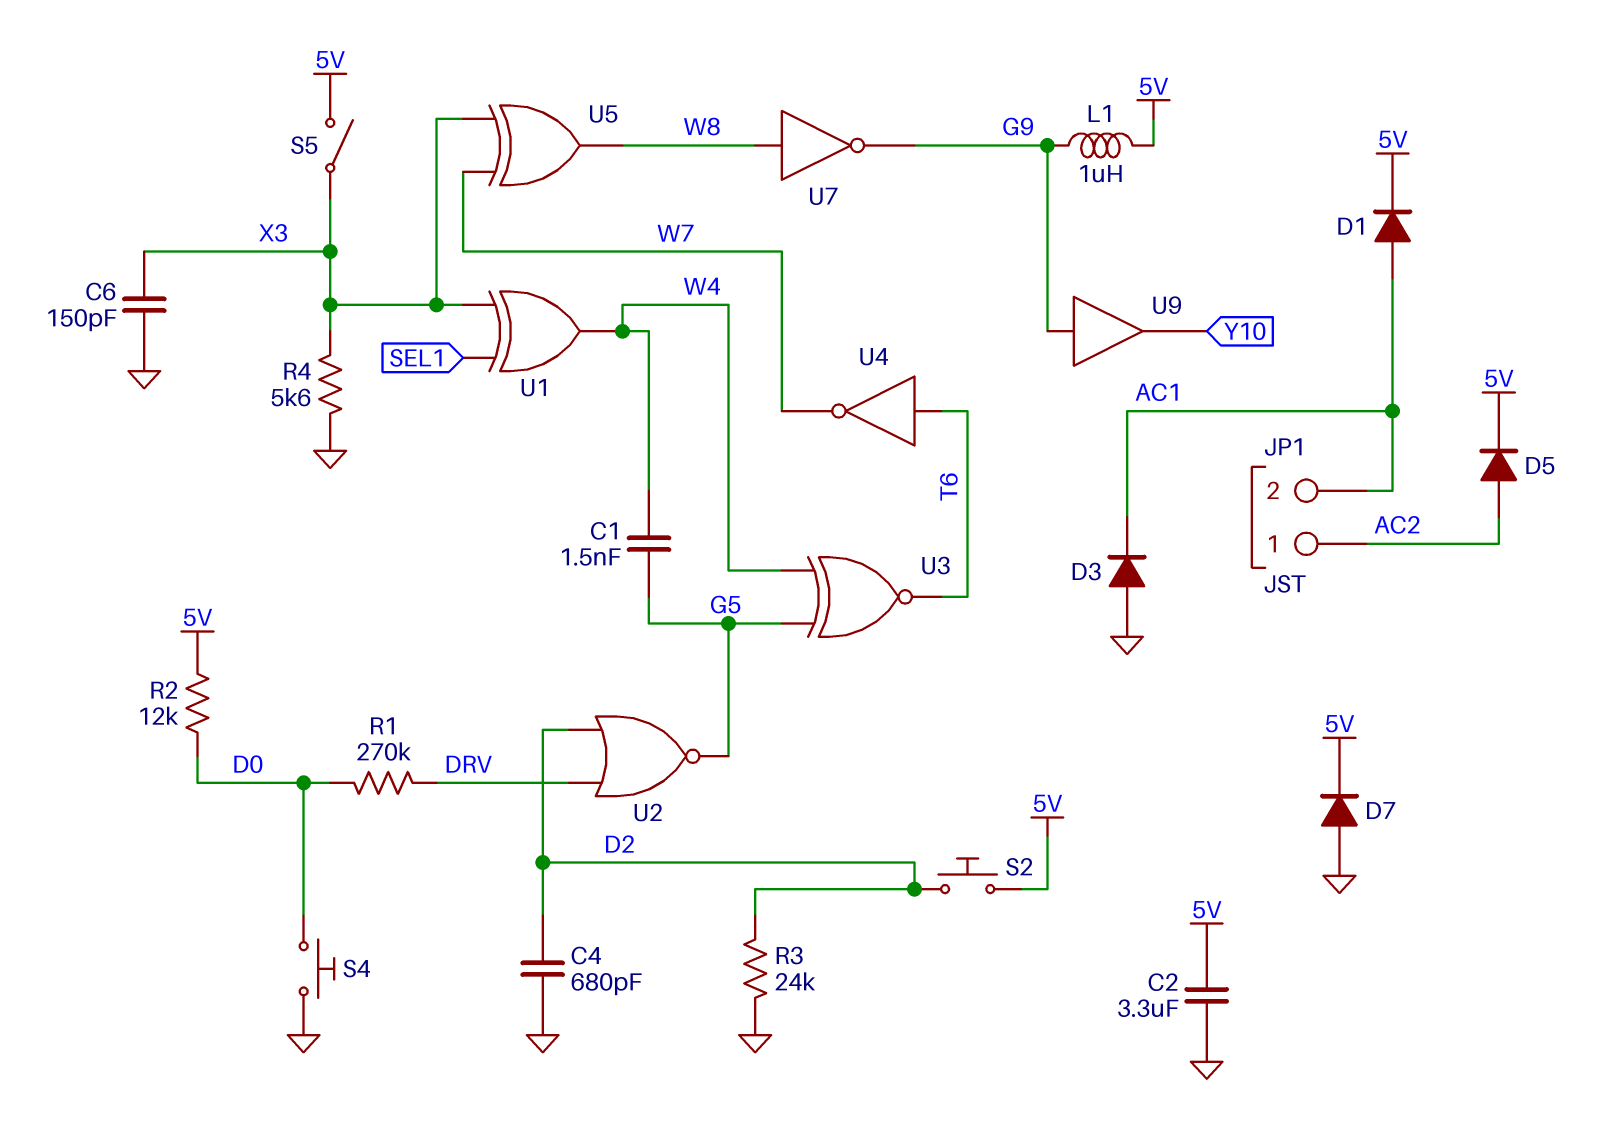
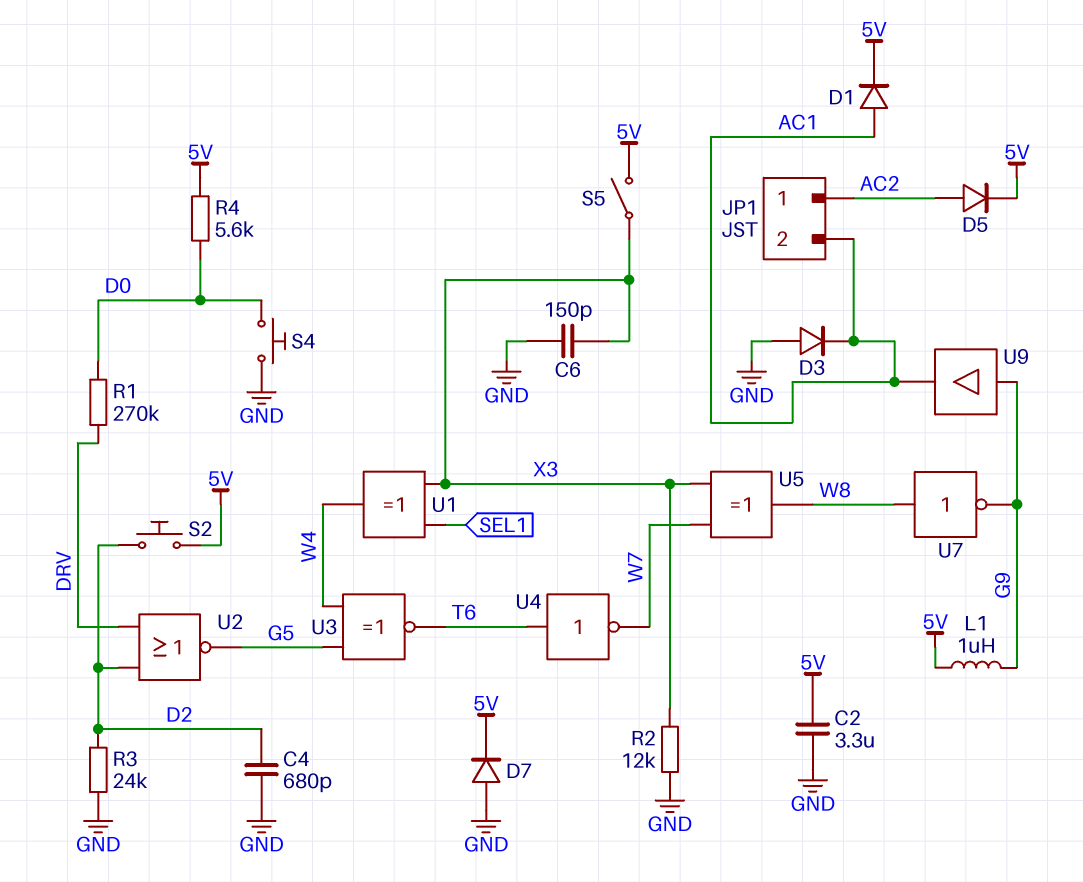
C1: 1.5nF (G5, W4) -> none
R2: 12k (5V, D0) -> 12k (GND, X3)
R4: 5.6k (GND, X3) -> 5.6k (5V, D0)
U9: buffer (in G9, out Y10) -> buffer (in G9, out AC1)

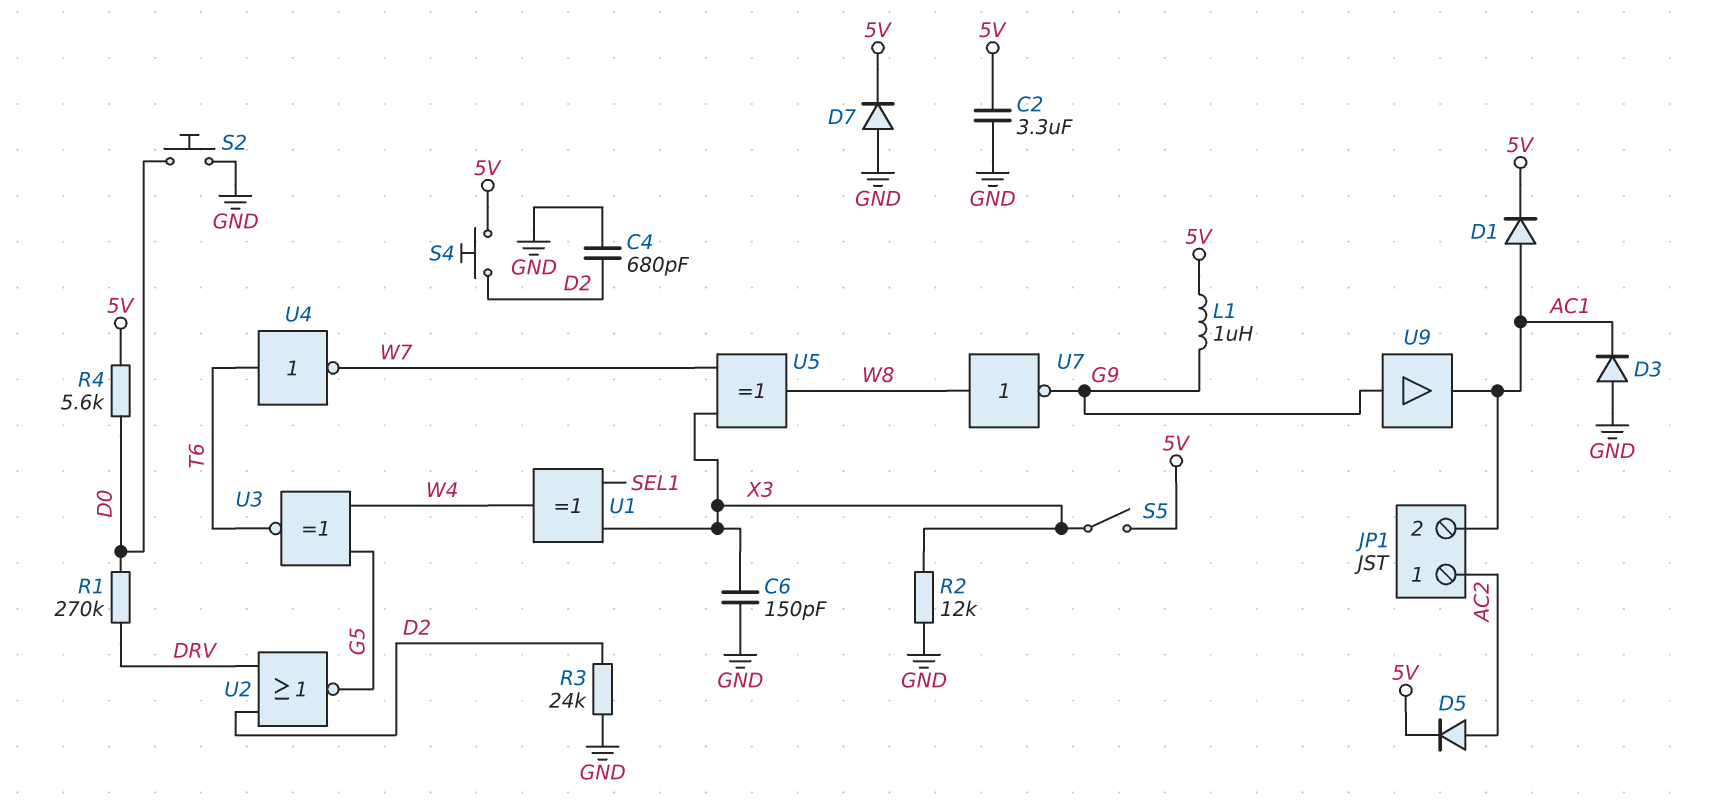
S2: button (5V, D2) -> button (D0, GND)
S4: button (D0, GND) -> button (5V, D2)

